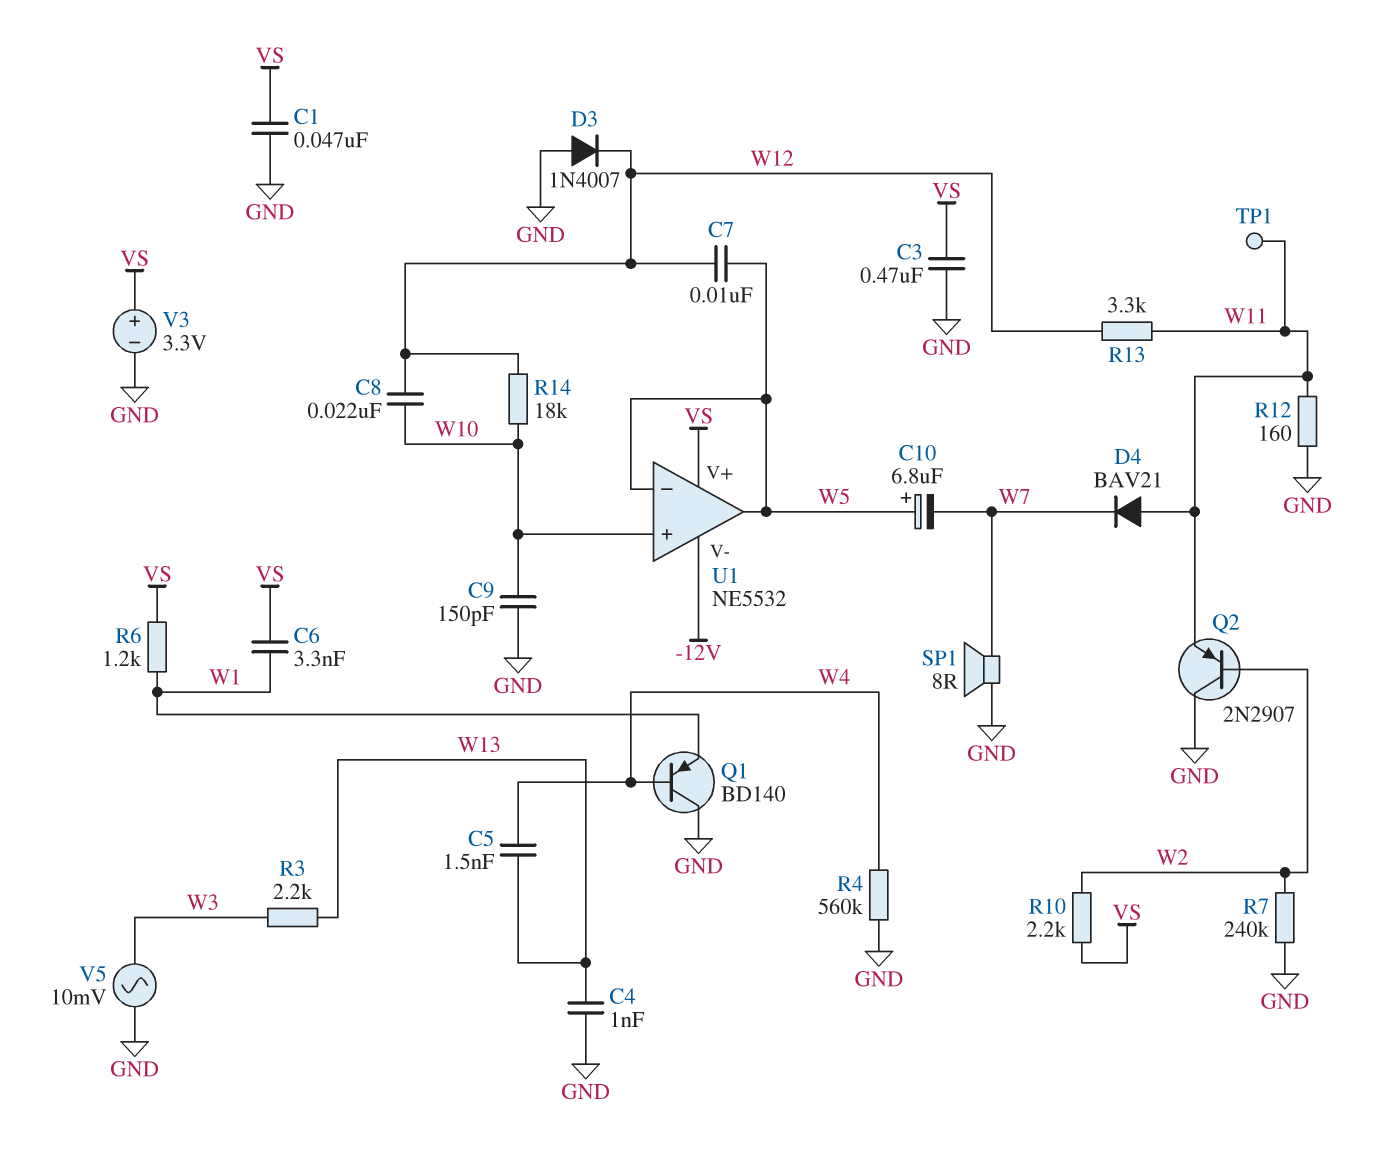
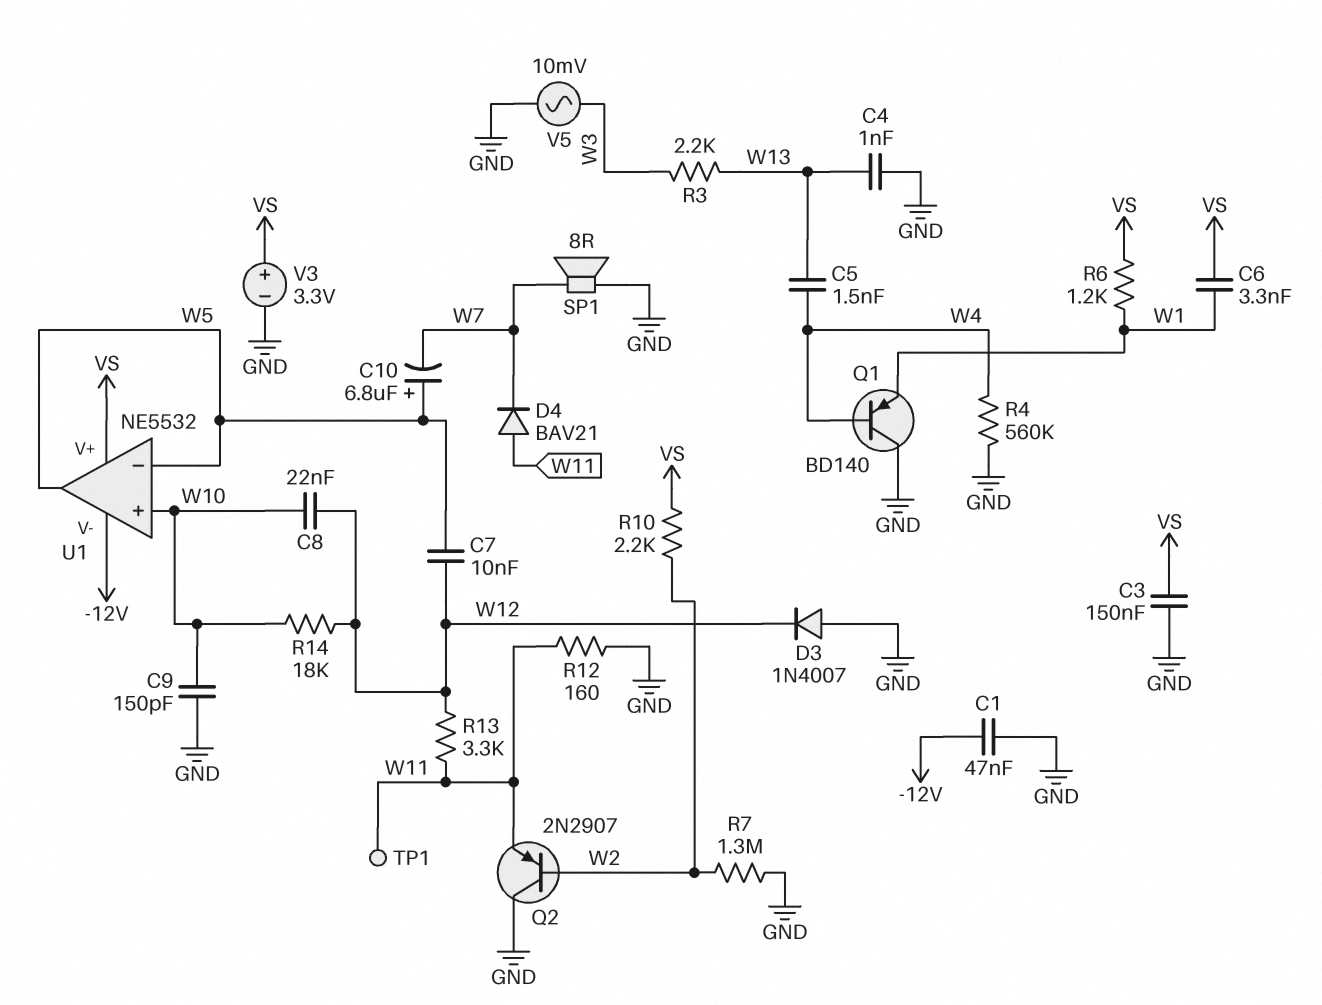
C1: 47nF (GND, VS) -> 47nF (-12V, GND)
C3: 470nF (GND, VS) -> 150nF (GND, VS)
R7: 240k (GND, W2) -> 1.3M (GND, W2)

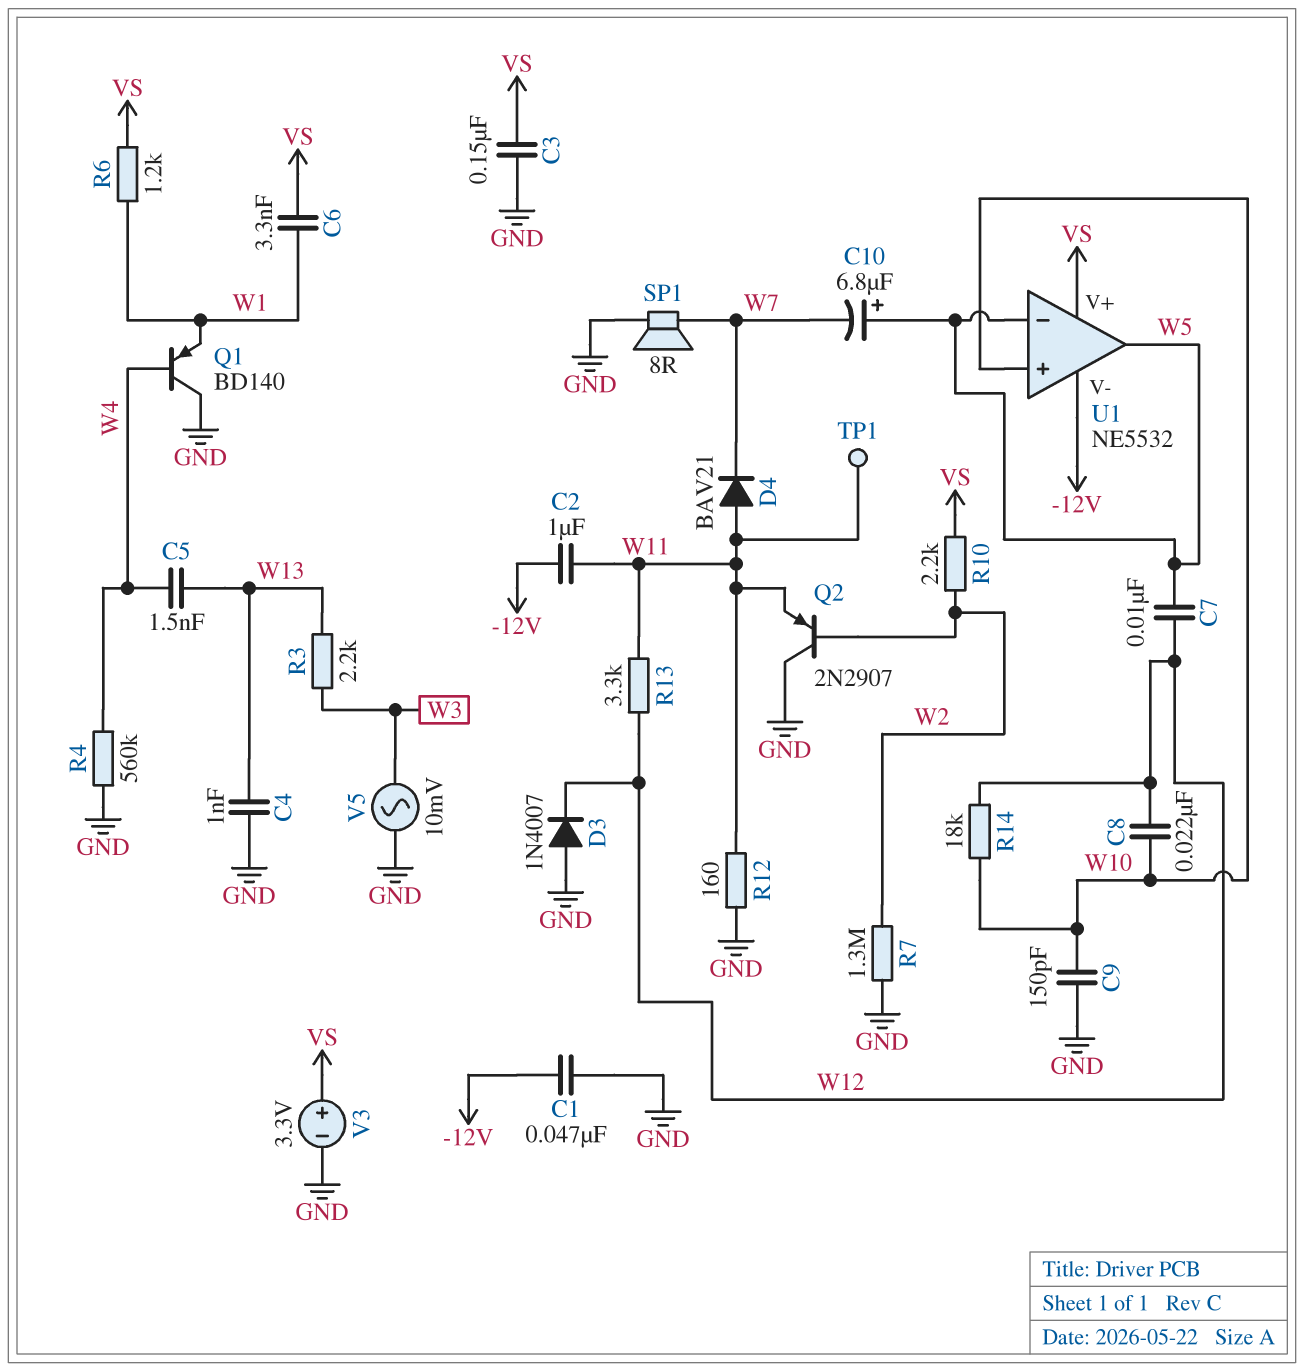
C2: none -> 1uF (-12V, W11)

